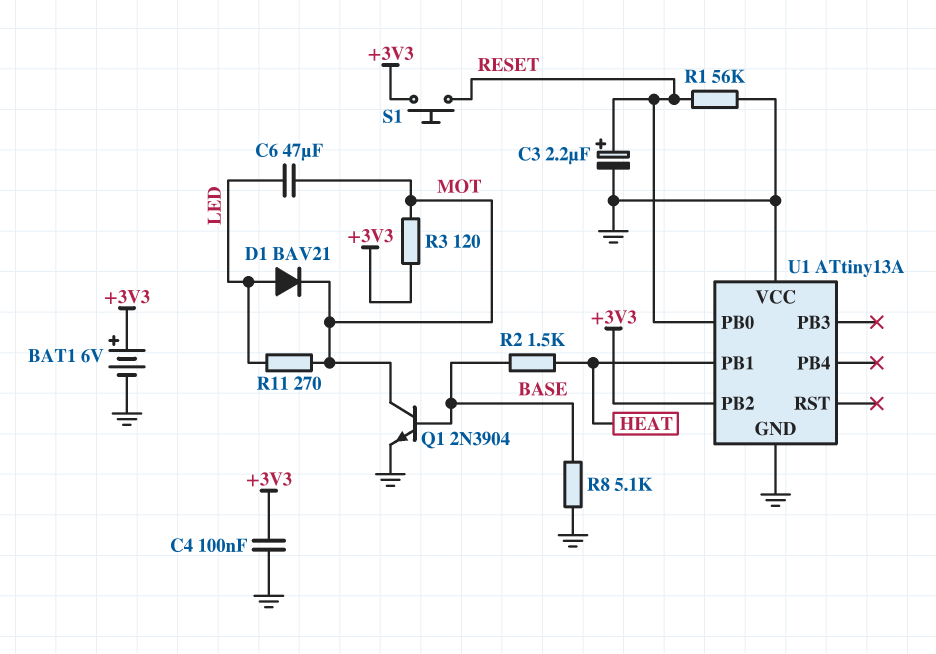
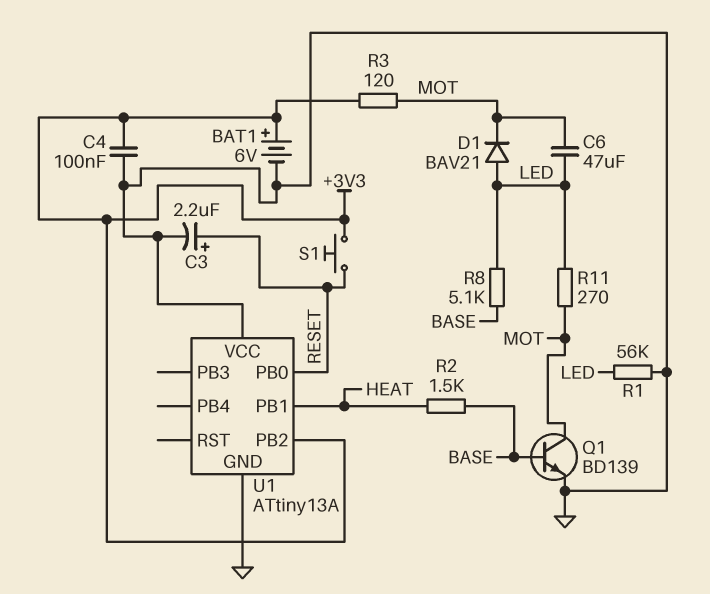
Q1: NPN 2N3904 (B BASE, C MOT, E GND) -> NPN BD139 (B BASE, C MOT, E GND)
R1: 56k (GND, RESET) -> 56k (GND, LED)
R8: 5.1k (BASE, GND) -> 5.1k (BASE, LED)

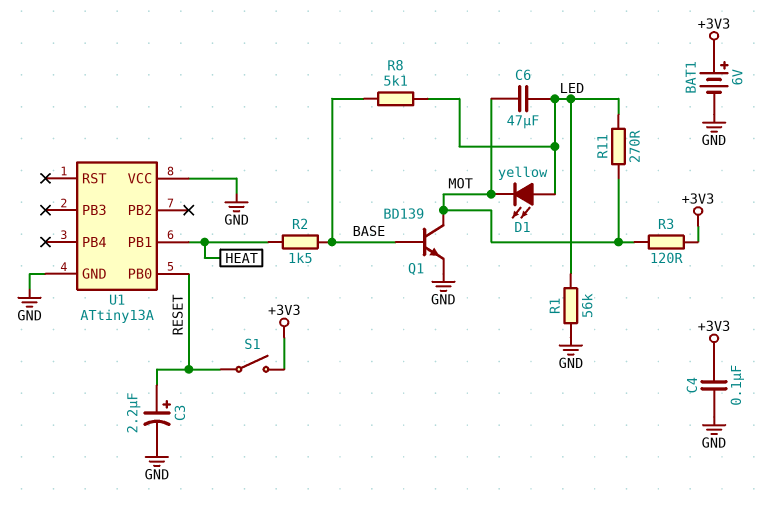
D1: diode BAV21 (A LED, K MOT) -> LED yellow (A LED, K MOT)
S1: button (+3V3, RESET) -> switch (+3V3, RESET)
U1 pin PB2: +3V3 -> none

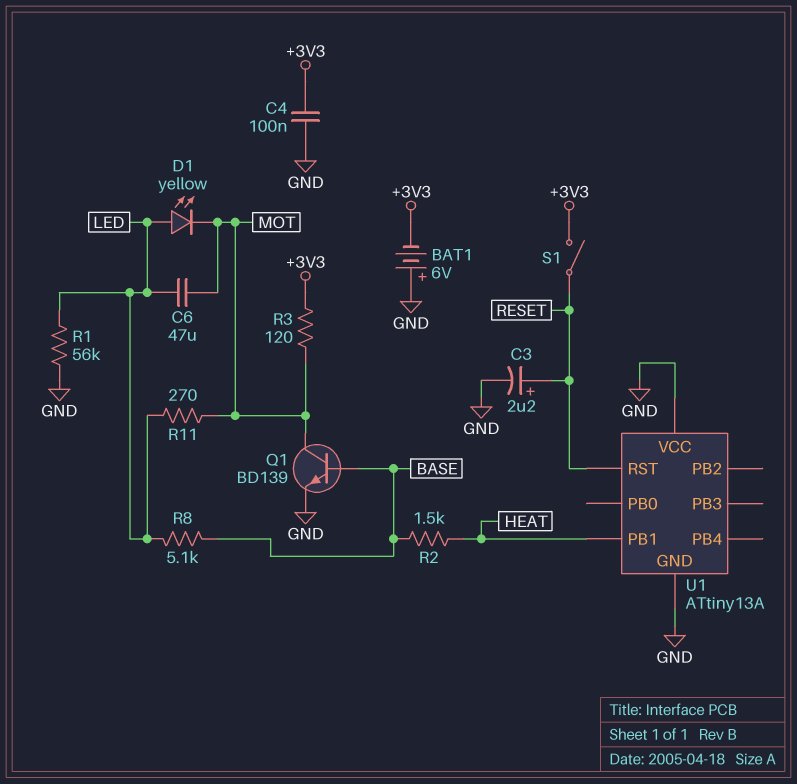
BAT1: 6V (plus +3V3, minus GND) -> 6V (plus GND, minus +3V3)
U1 pin PB0: RESET -> none
U1 pin RST: none -> RESET

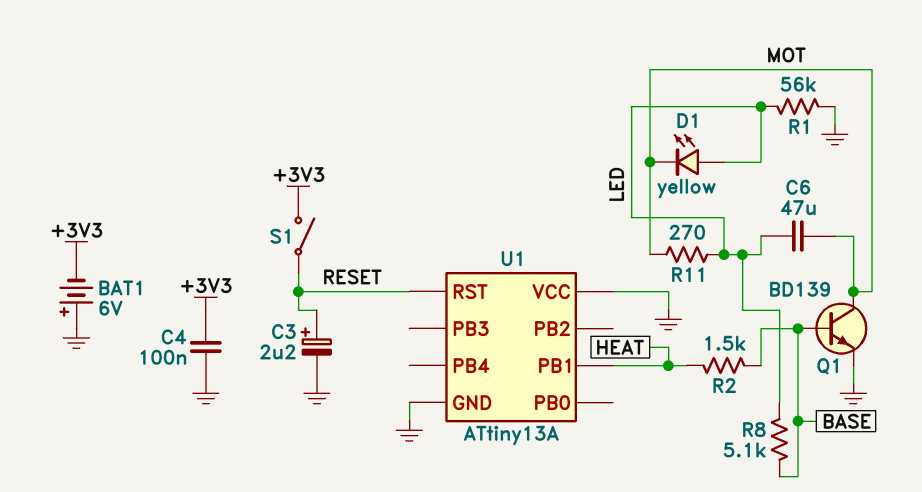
R3: 120 (+3V3, MOT) -> none

